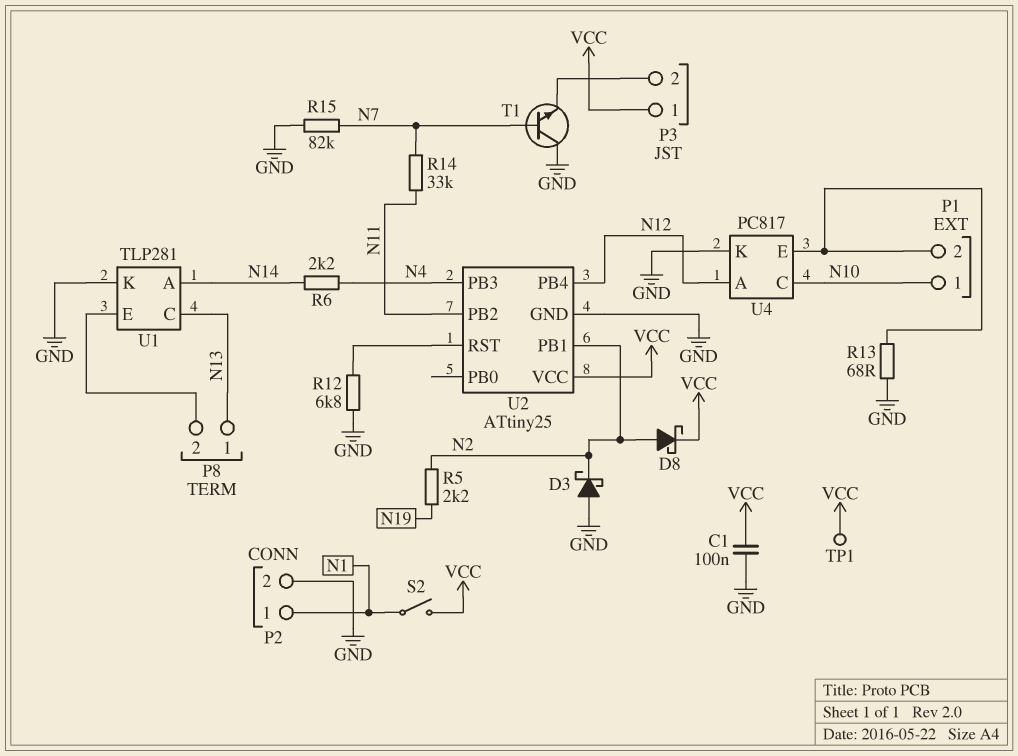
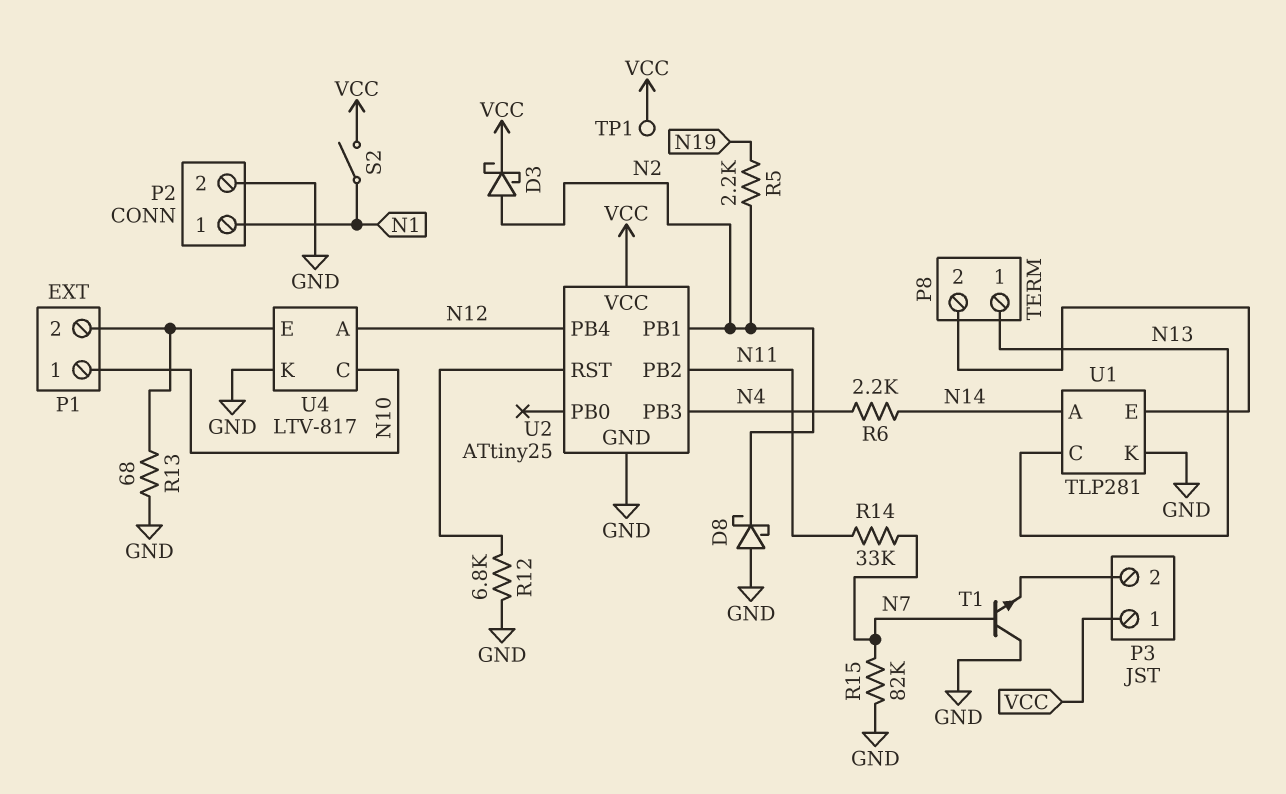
C1: 100nF (GND, VCC) -> none
D3: schottky (A GND, K N2) -> schottky (A N2, K VCC)
D8: schottky (A N2, K VCC) -> schottky (A GND, K N2)
U4: PC817 -> LTV-817

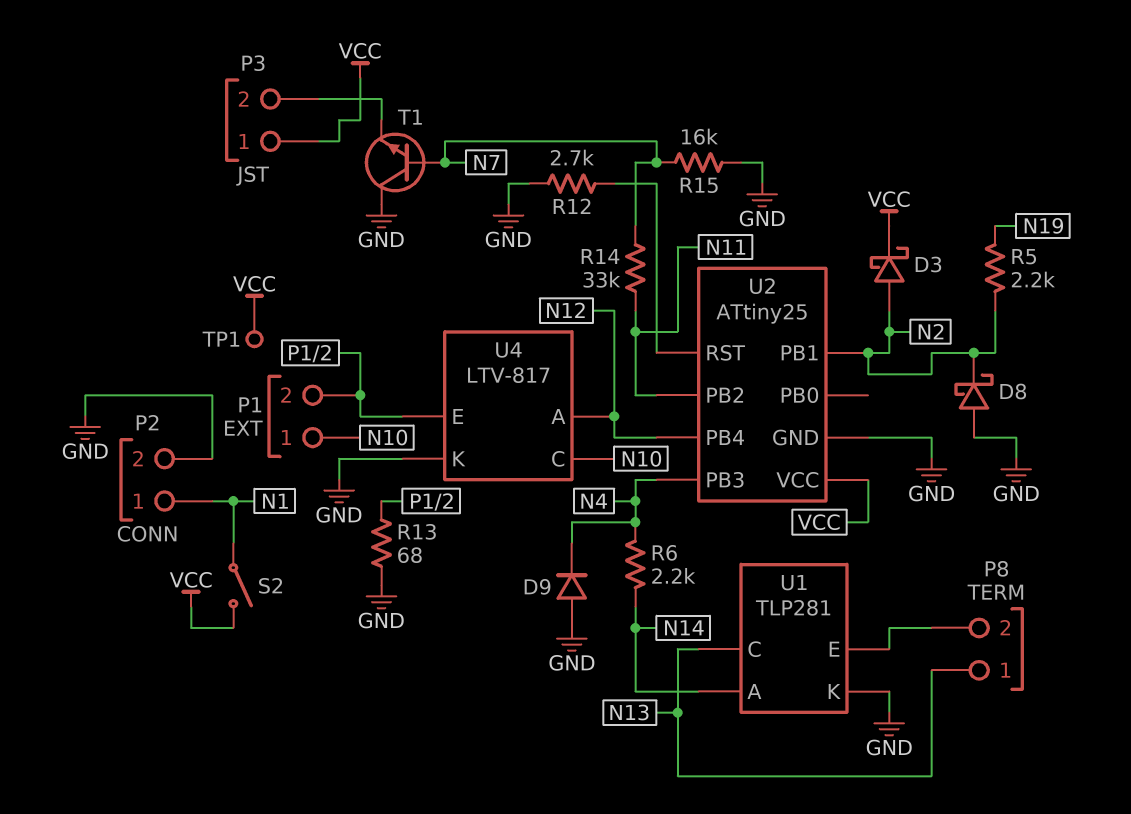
D9: none -> diode (A GND, K N4)
R12: 6.8k (GND, U2/RST) -> 2.7k (GND, U2/RST)
R15: 82k (GND, N7) -> 16k (GND, N7)

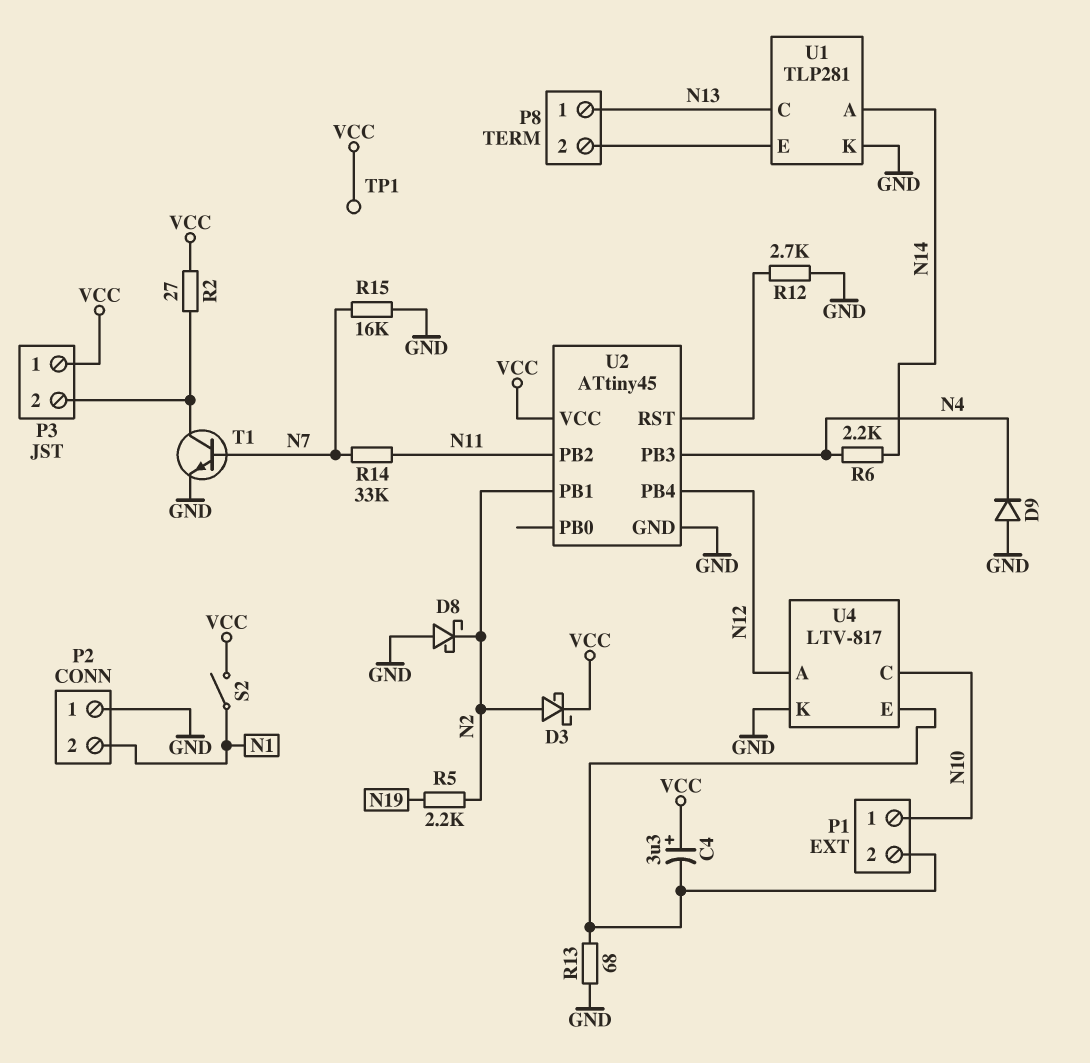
C4: none -> 3.3uF (plus VCC, minus P1/2)
P2 pin 1: N1 -> GND
P2 pin 2: GND -> N1
R2: none -> 27 (P3/2, VCC)
T1: NPN (B N7, C GND, E P3/2) -> NPN (B N7, C P3/2, E GND)
U2: ATtiny25 -> ATtiny45

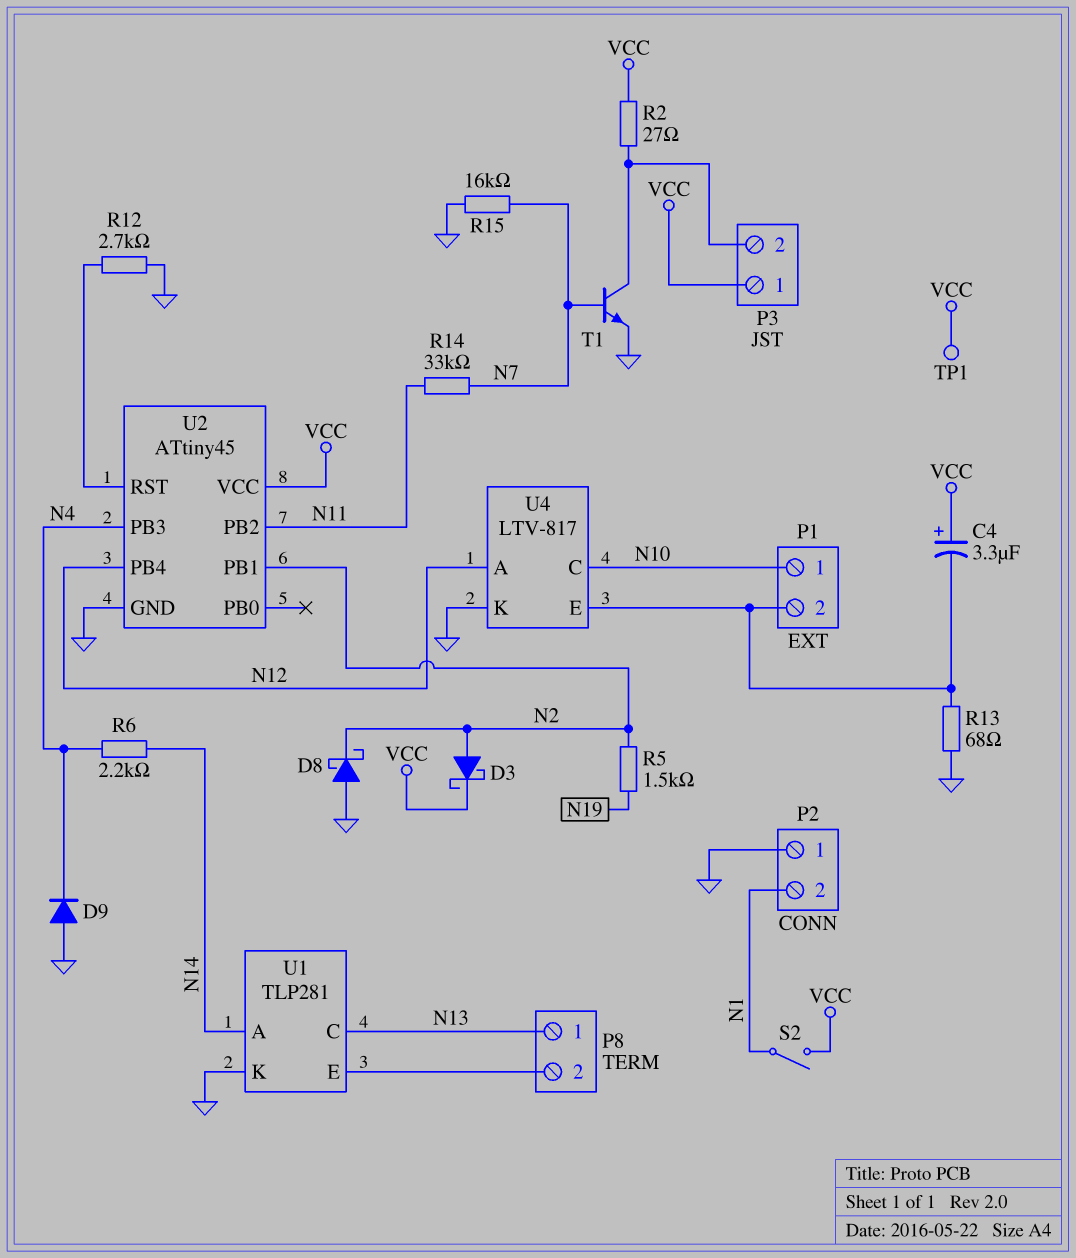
R5: 2.2k (N2, N19) -> 1.5k (N2, N19)

